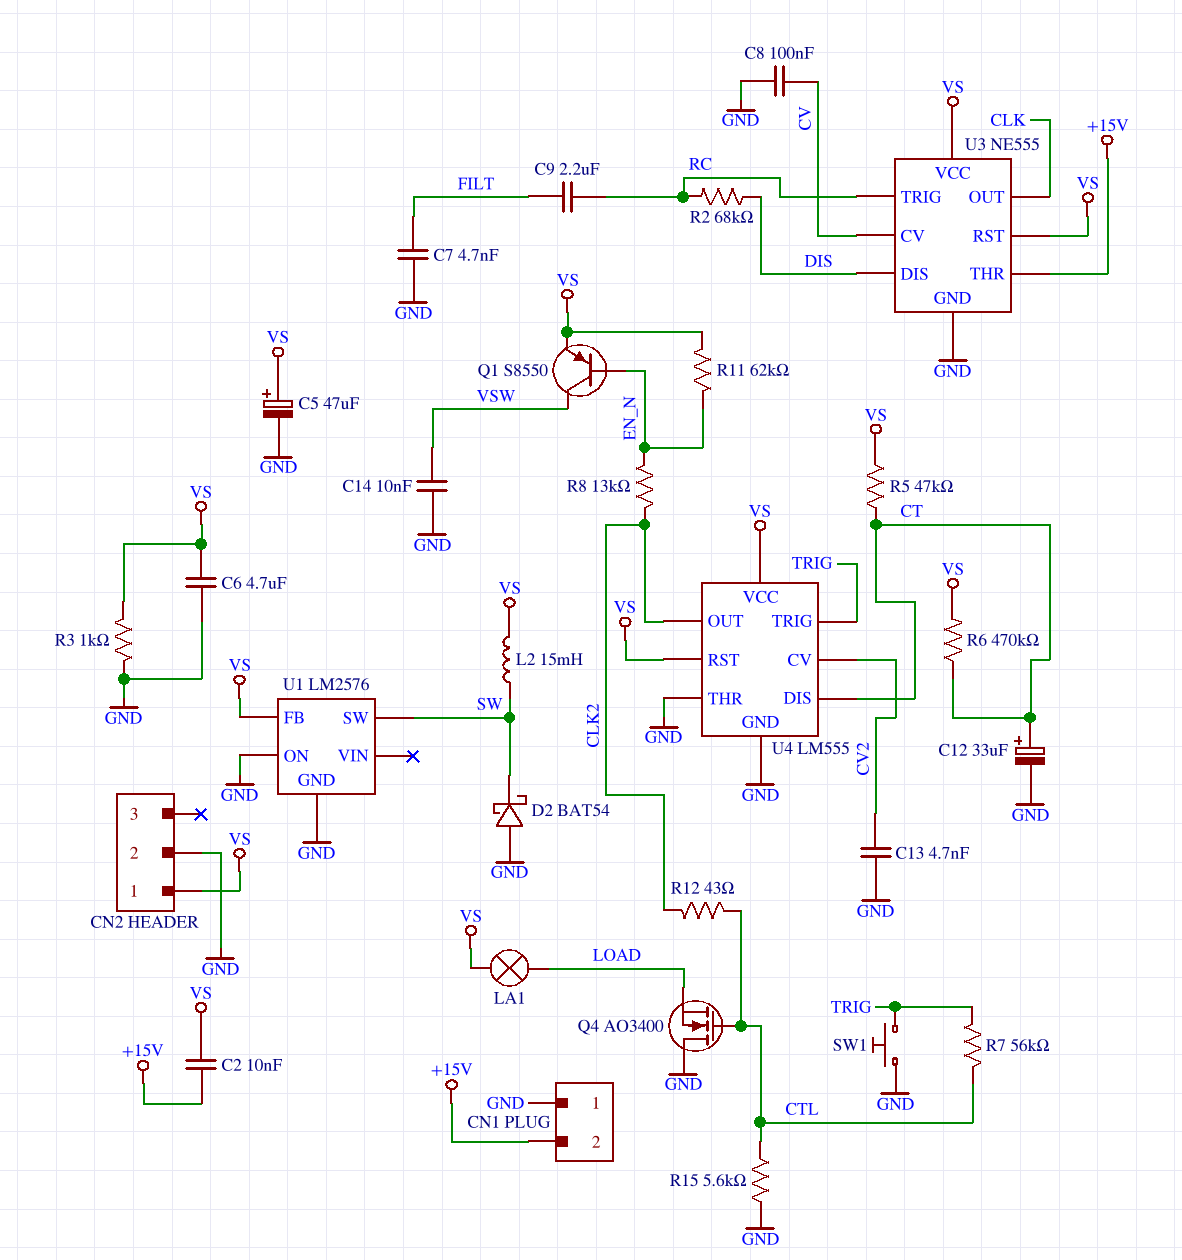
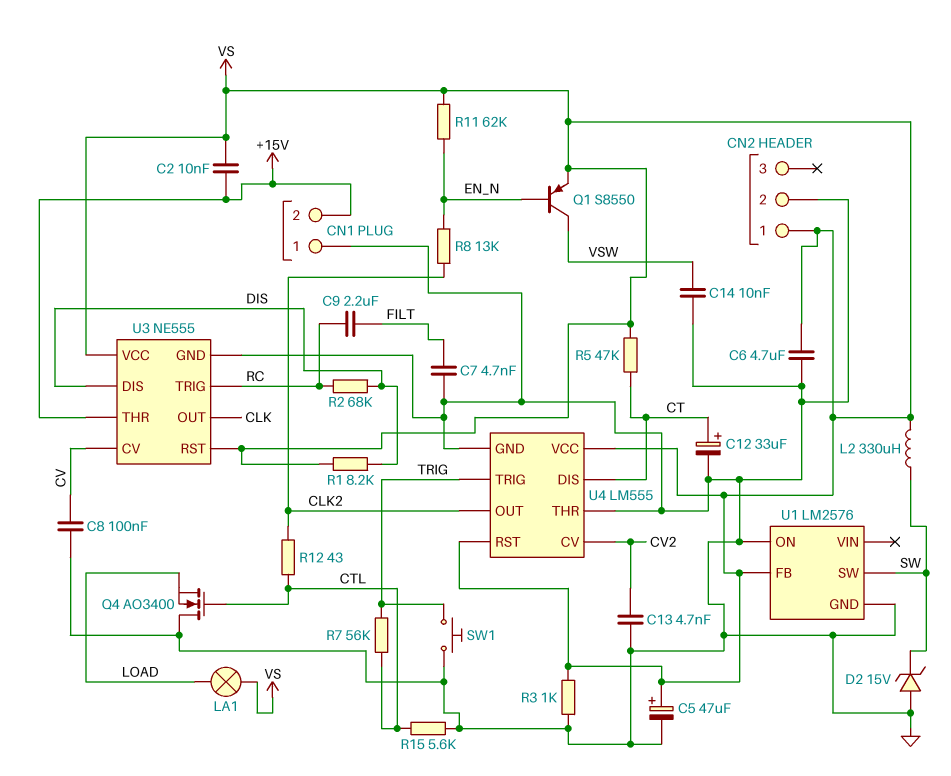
D2: schottky BAT54 (A GND, K SW) -> zener 15V (A GND, K SW)
L2: 15mH (SW, VS) -> 330uH (SW, VS)
R1: none -> 8.2k (DIS, VS)
R6: 470k (CT, VS) -> none

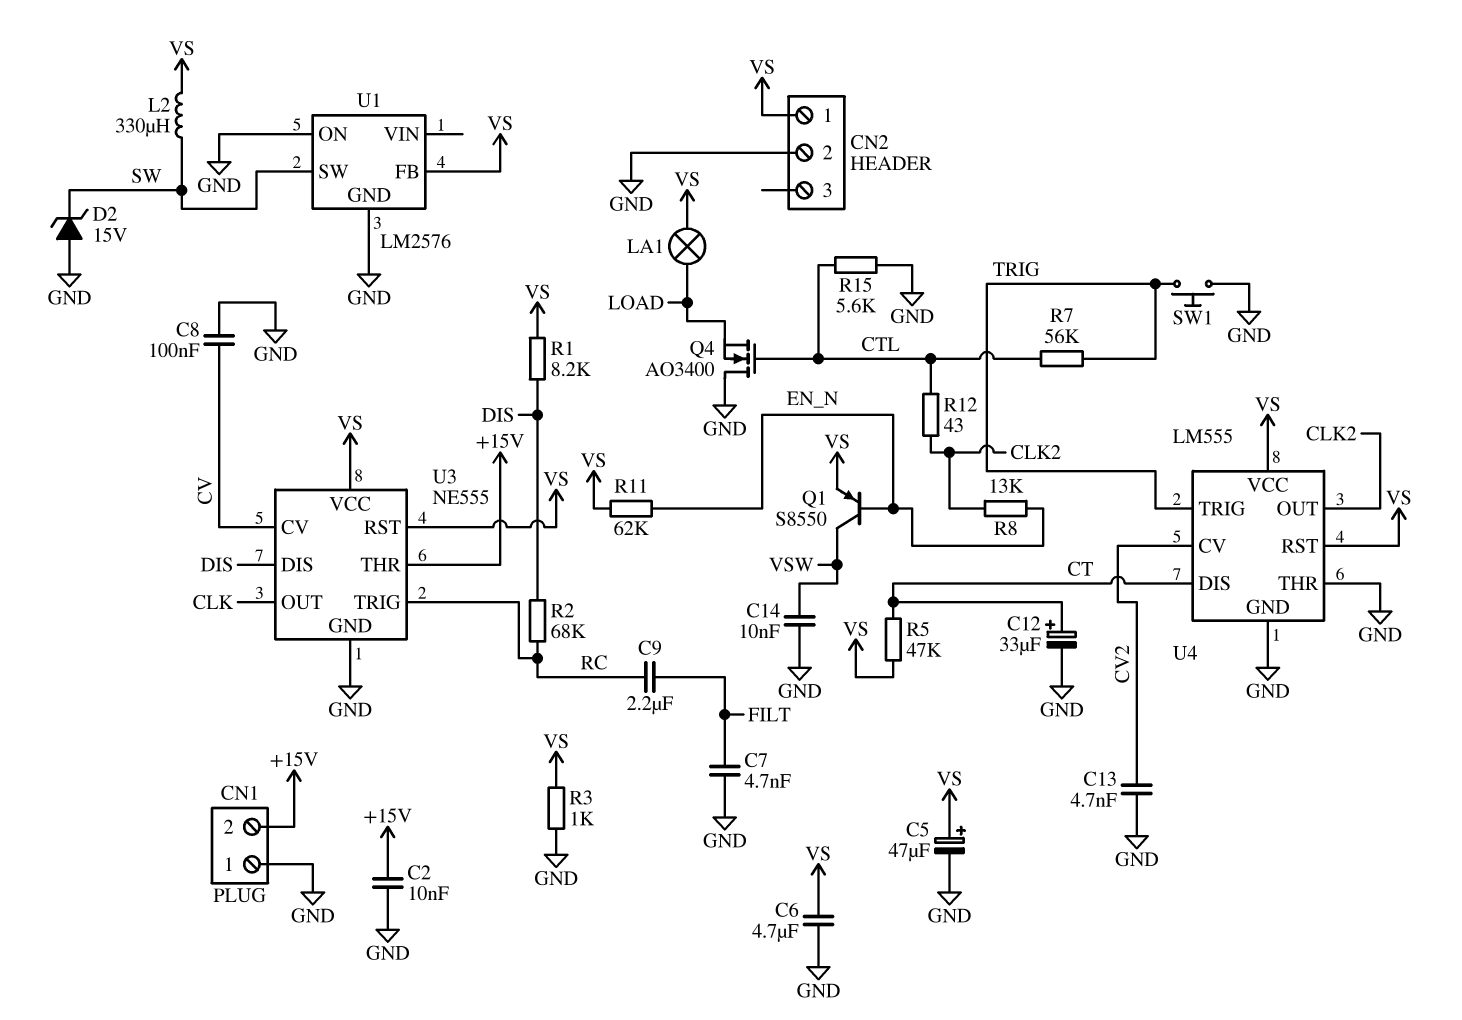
C2: 10nF (+15V, VS) -> 10nF (+15V, GND)

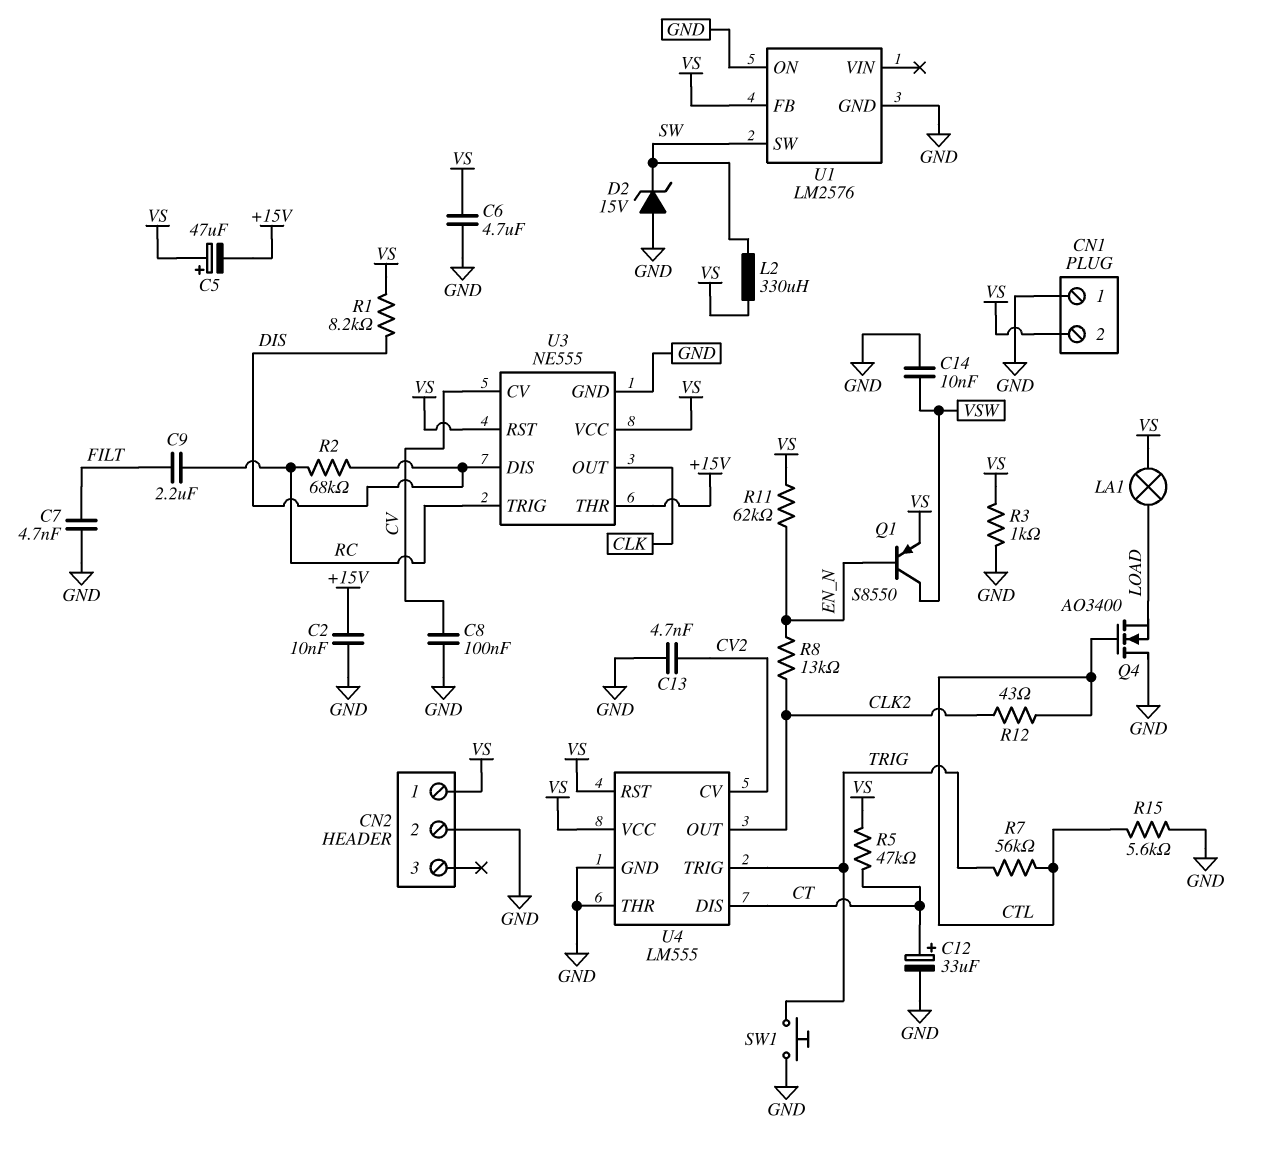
C5: 47uF (plus VS, minus GND) -> 47uF (plus VS, minus +15V)
CN1 pin 2: +15V -> VS

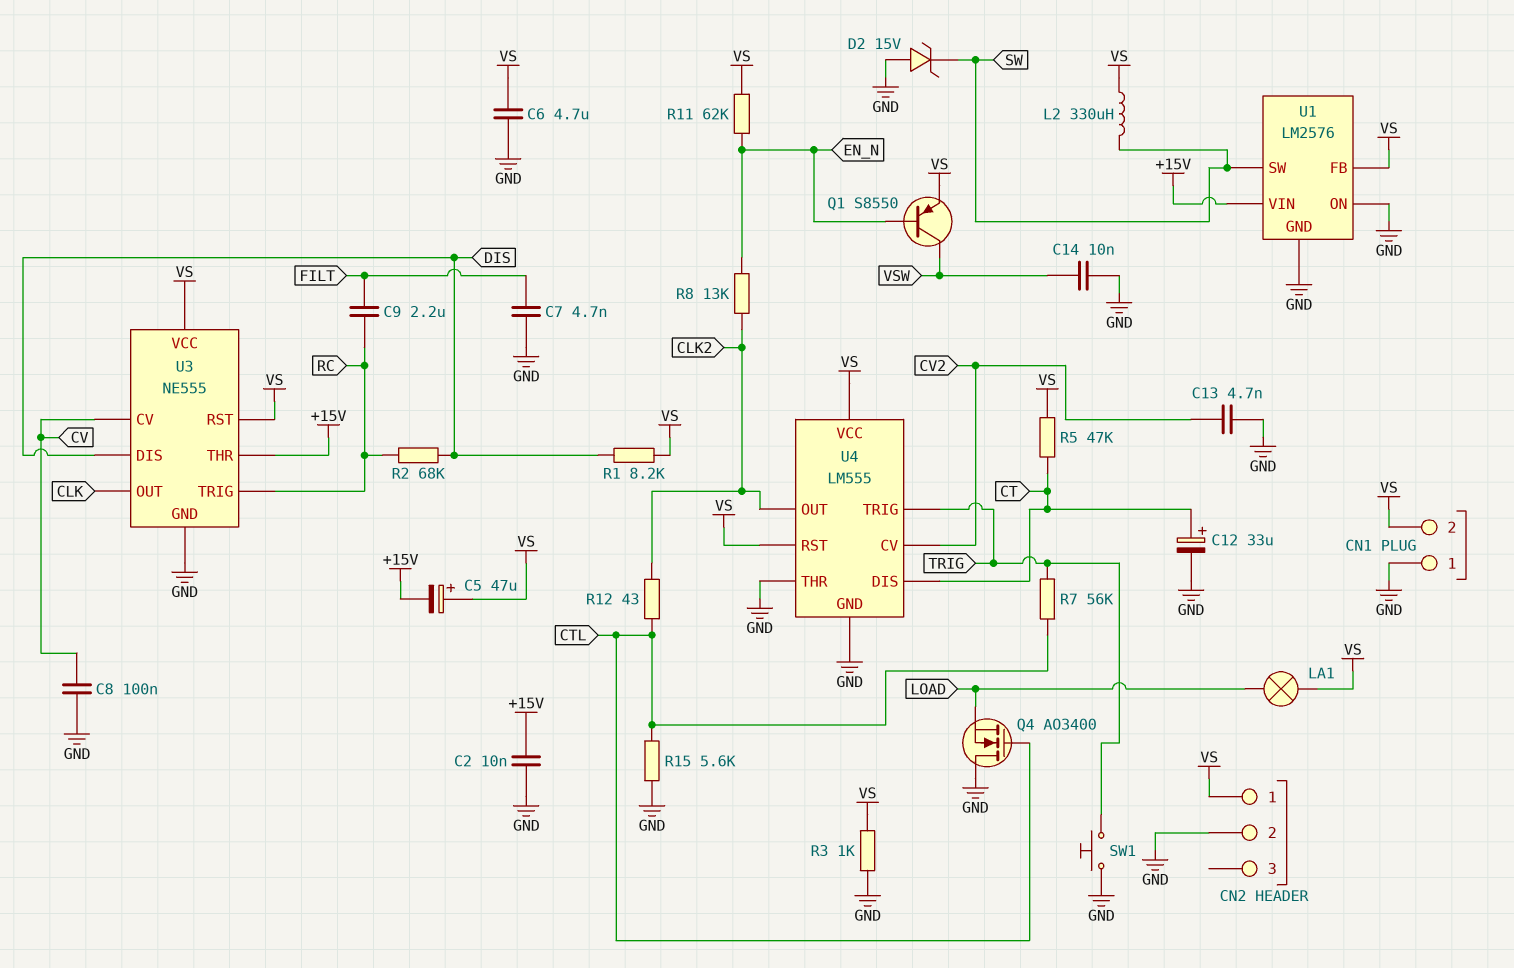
U1 pin VIN: none -> +15V

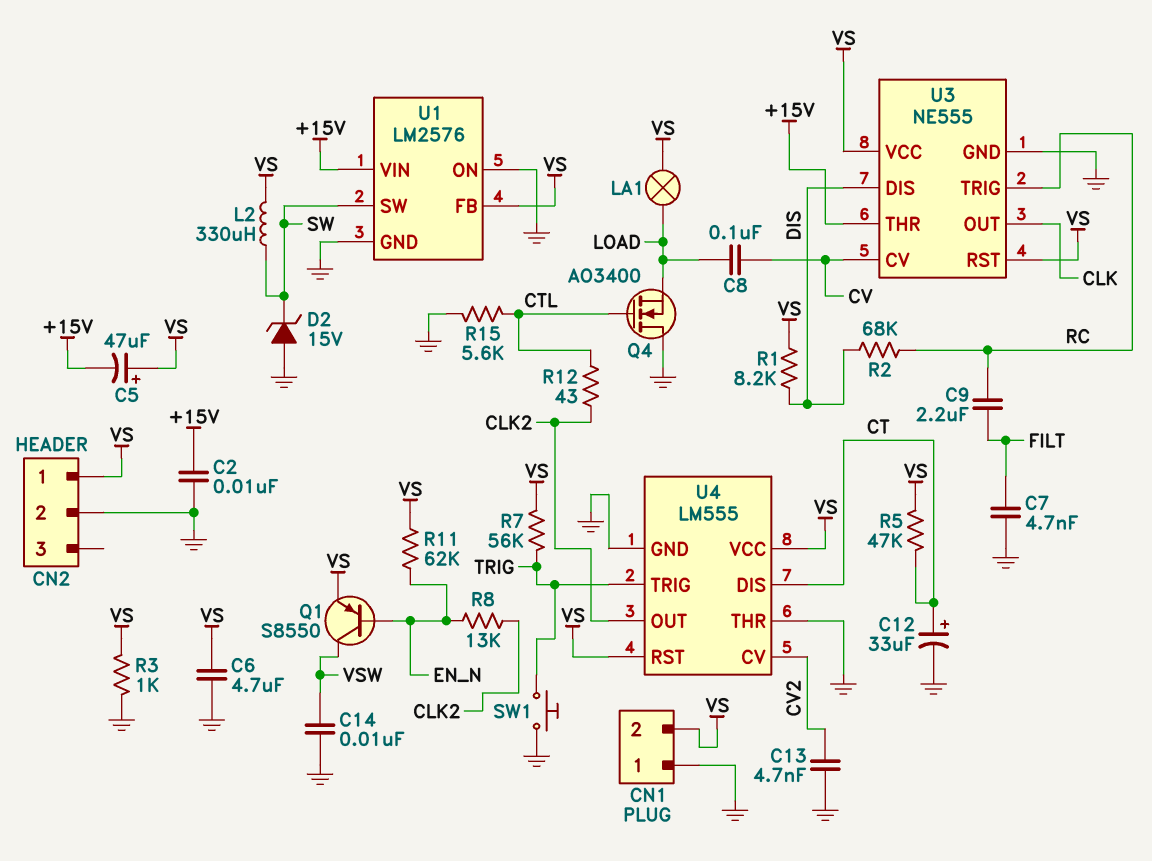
C8: 100nF (CV, GND) -> 100nF (CV, LOAD)
R7: 56k (CTL, TRIG) -> 56k (TRIG, VS)

